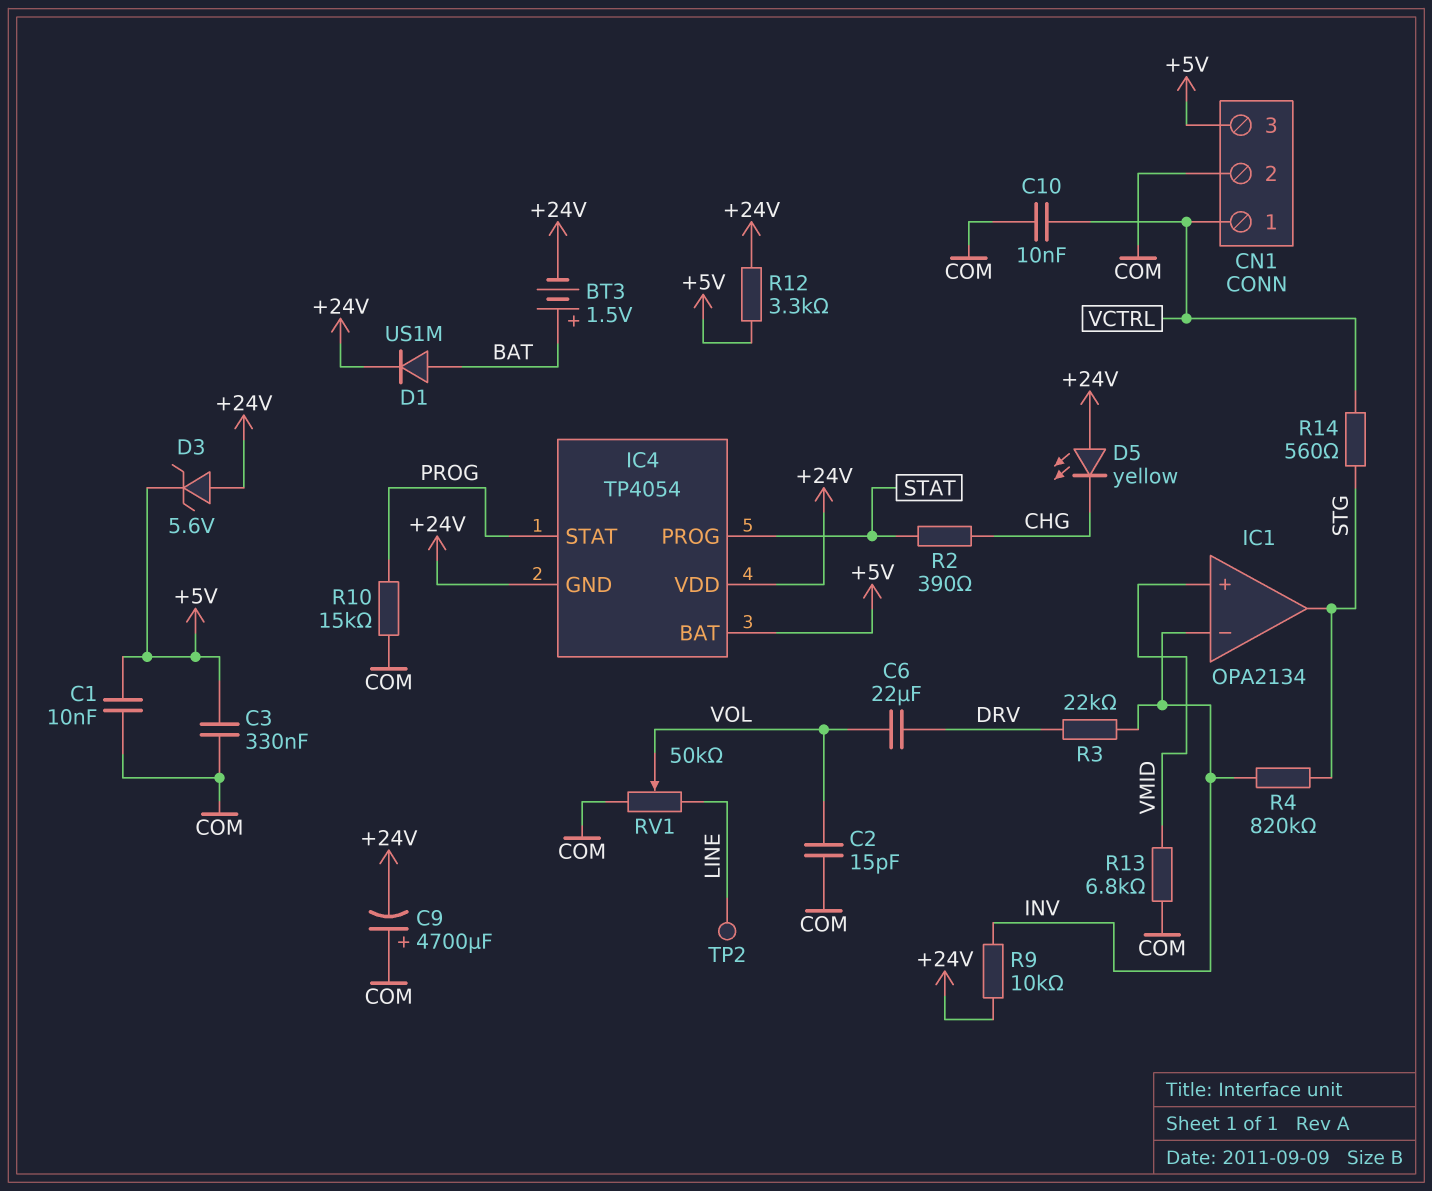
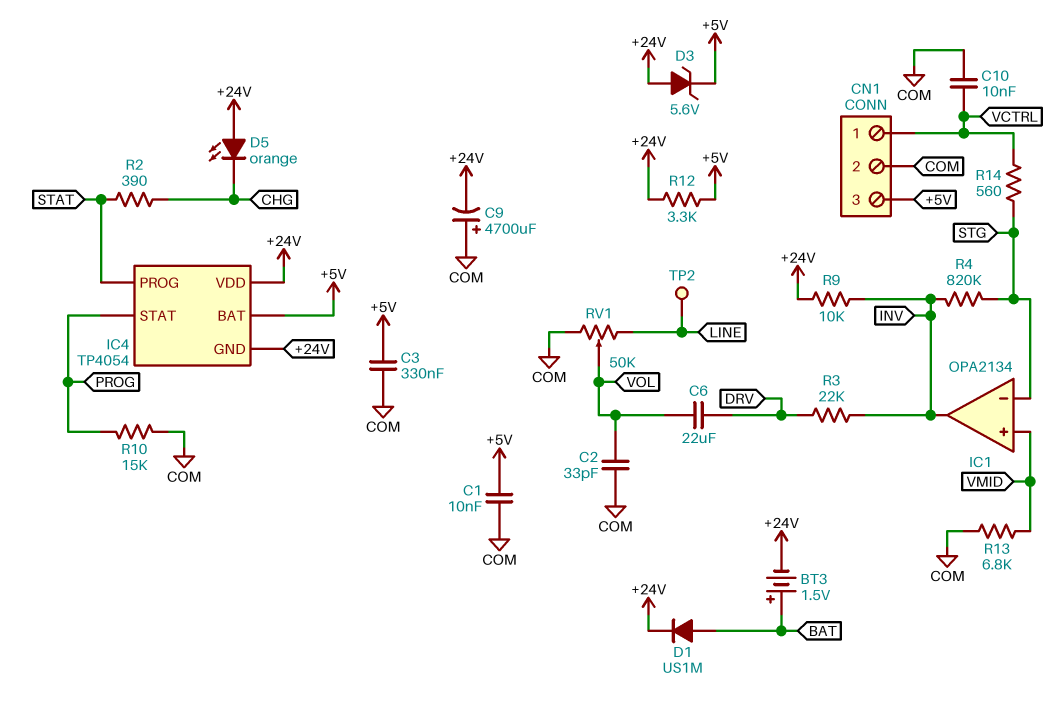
C2: 15pF (COM, VOL) -> 33pF (COM, VOL)
D5: LED yellow (A +24V, K CHG) -> LED orange (A +24V, K CHG)
IC1 pin in-: INV -> STG
IC1 pin out: STG -> INV

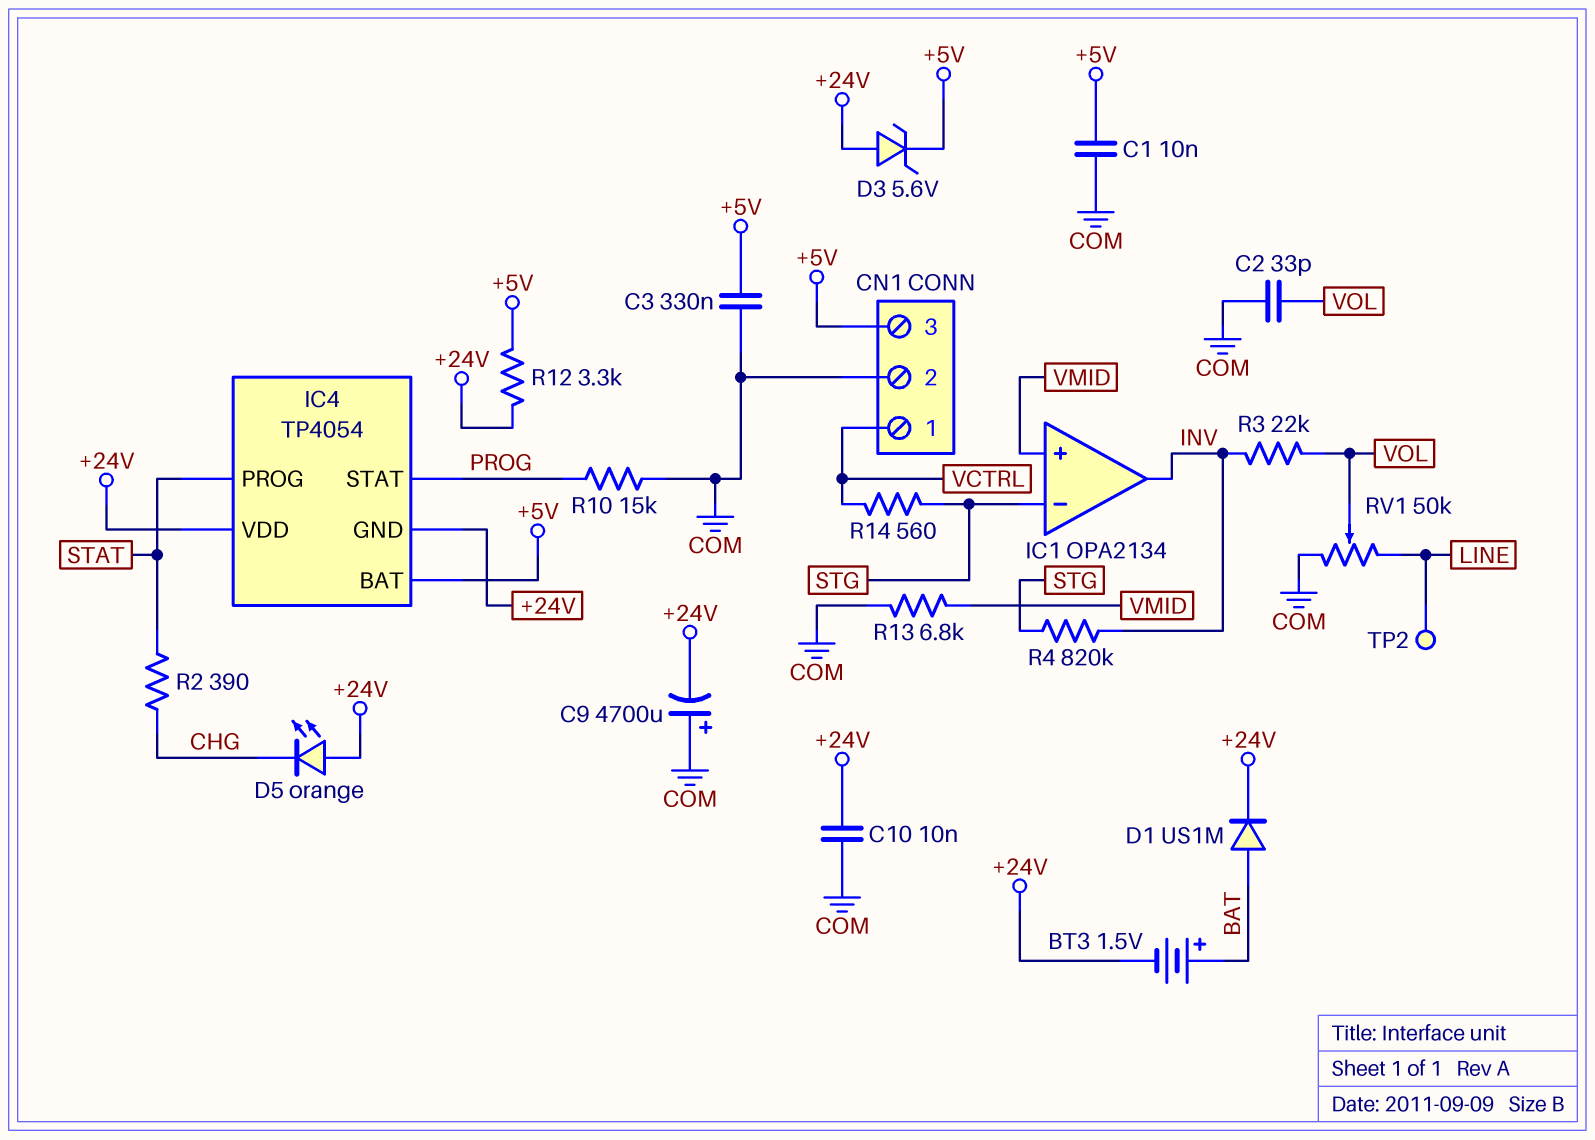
C6: 22uF (DRV, VOL) -> none
C10: 10nF (COM, VCTRL) -> 10nF (+24V, COM)
R3: 22k (DRV, INV) -> 22k (INV, VOL)
R9: 10k (+24V, INV) -> none

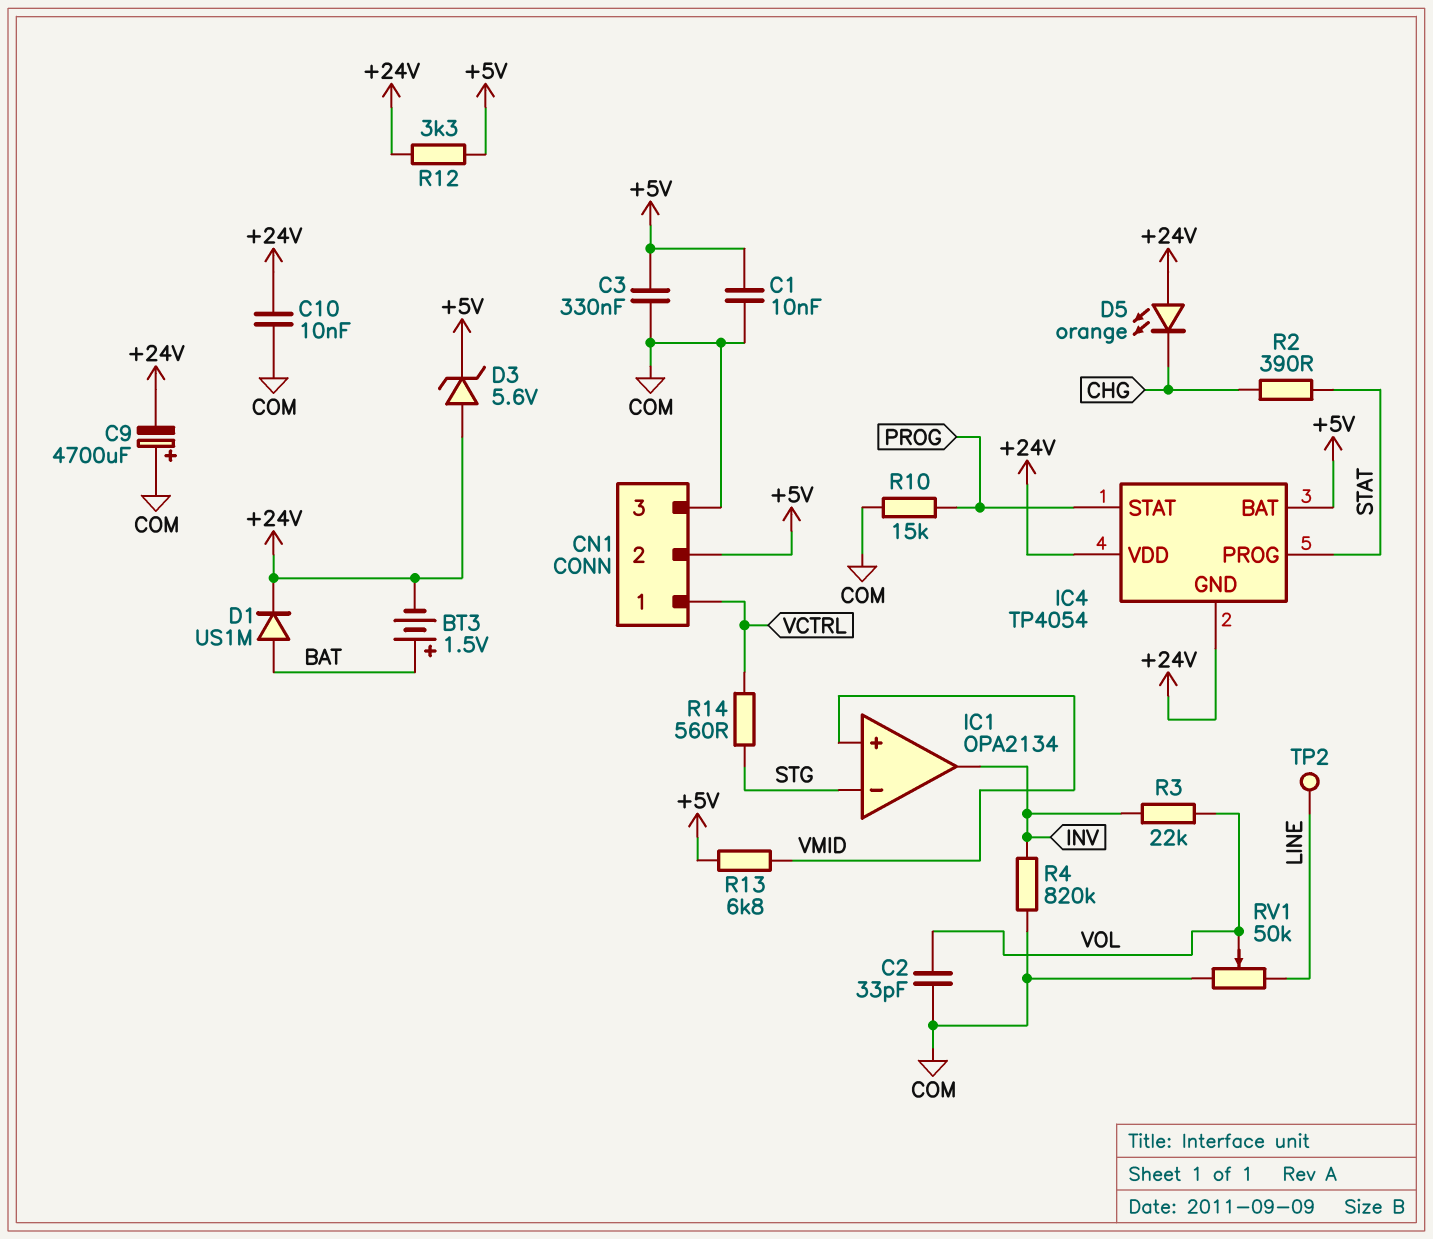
CN1 pin 2: COM -> +5V
CN1 pin 3: +5V -> COM
R4: 820k (INV, STG) -> 820k (COM, INV)
R13: 6.8k (COM, VMID) -> 6.8k (+5V, VMID)

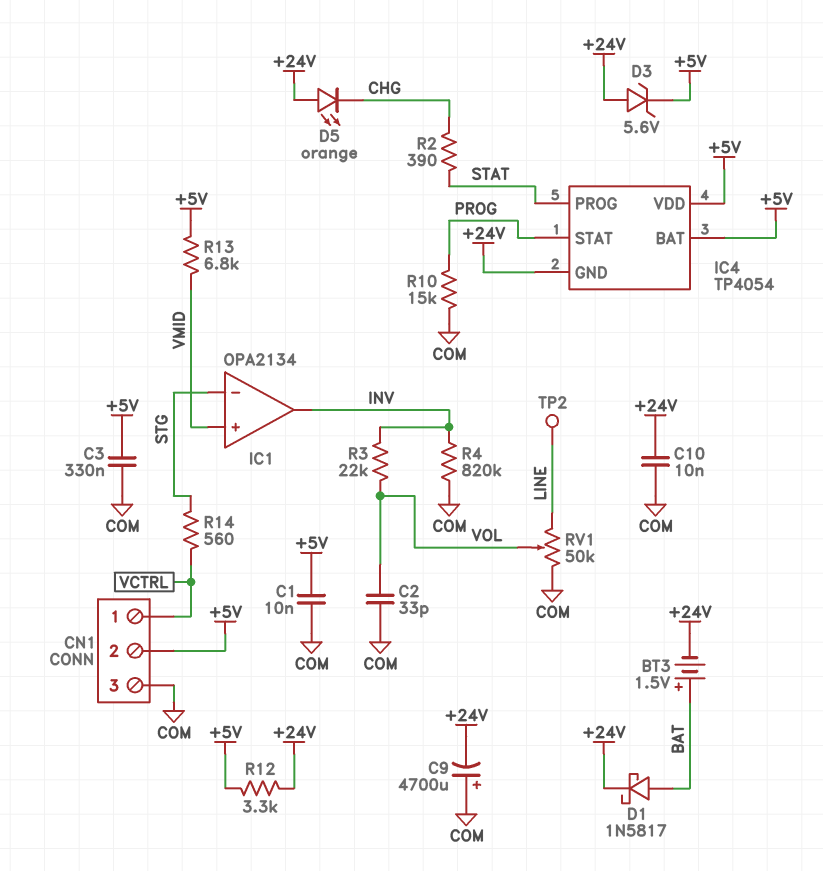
D1: diode US1M (A BAT, K +24V) -> schottky 1N5817 (A BAT, K +24V)
IC4 pin VDD: +24V -> +5V

